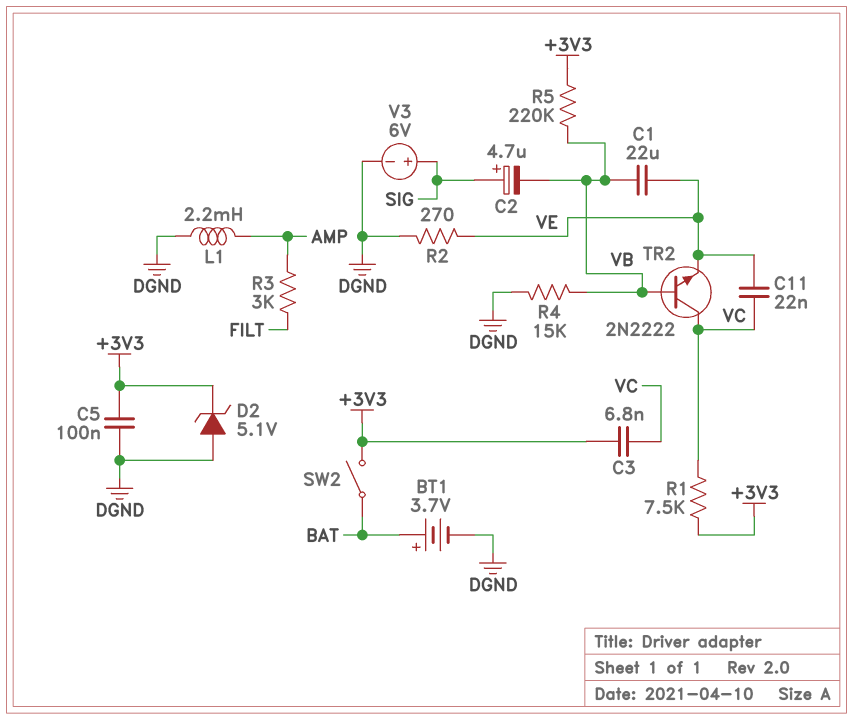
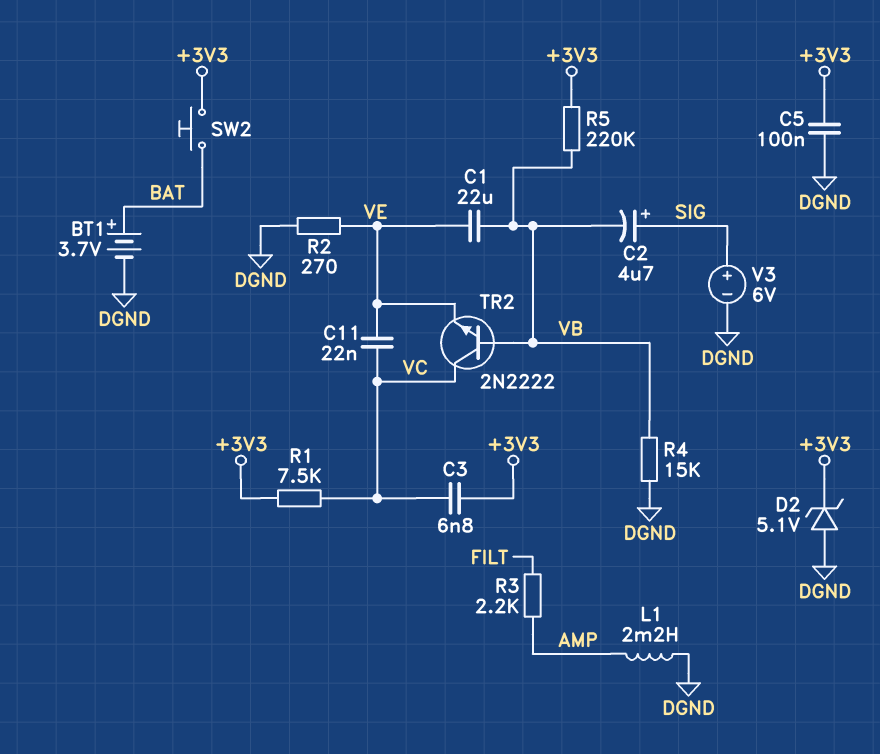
R3: 3k (AMP, FILT) -> 2.2k (AMP, FILT)
SW2: switch (+3V3, BAT) -> button (+3V3, BAT)

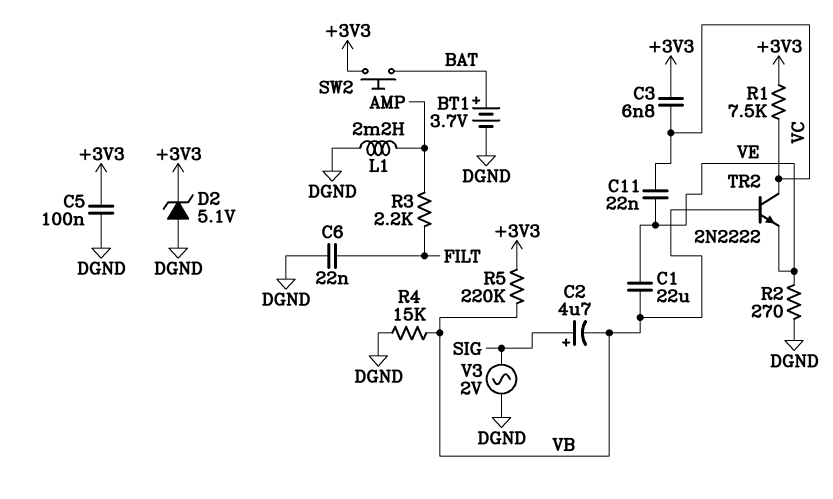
C6: none -> 22nF (DGND, FILT)
V3: 6V (plus SIG, minus DGND) -> AC 2V (DGND, SIG)

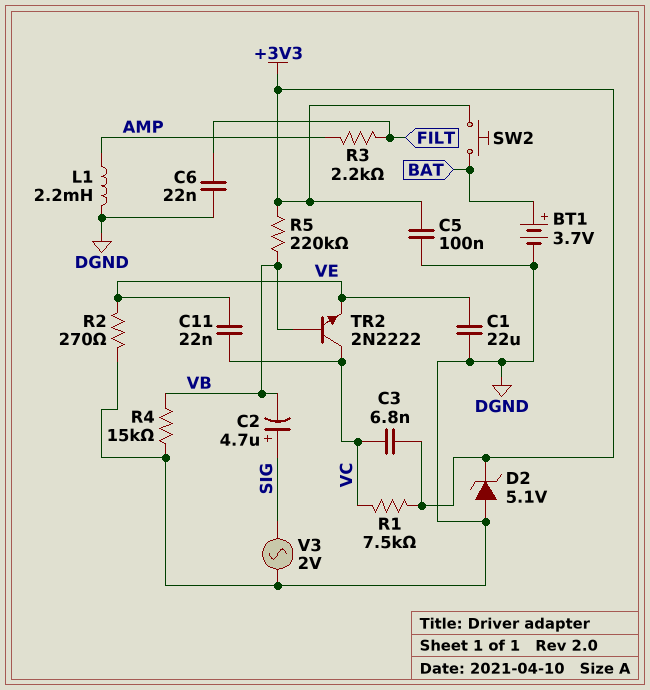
C1: 22uF (VB, VE) -> 22uF (DGND, VE)

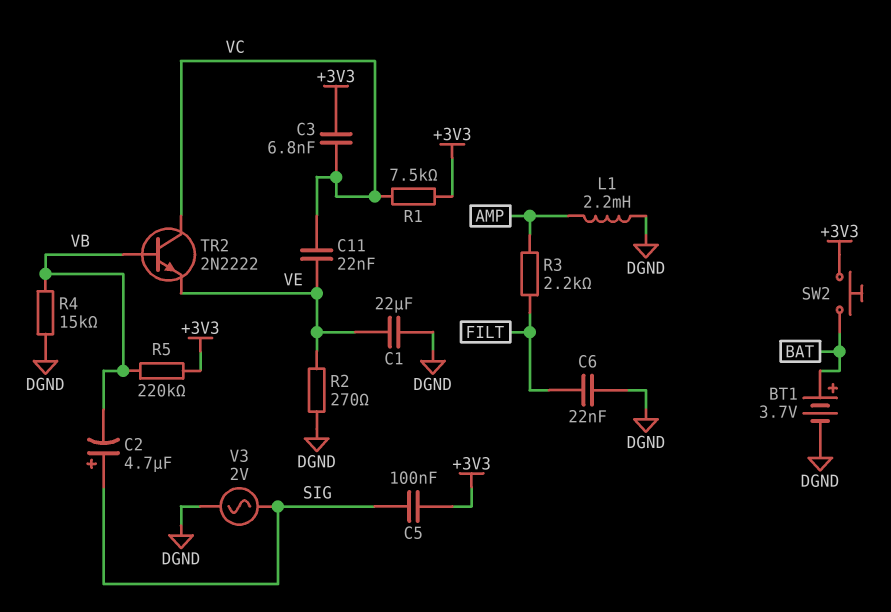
C5: 100nF (+3V3, DGND) -> 100nF (+3V3, SIG)
D2: zener 5.1V (A DGND, K +3V3) -> none

